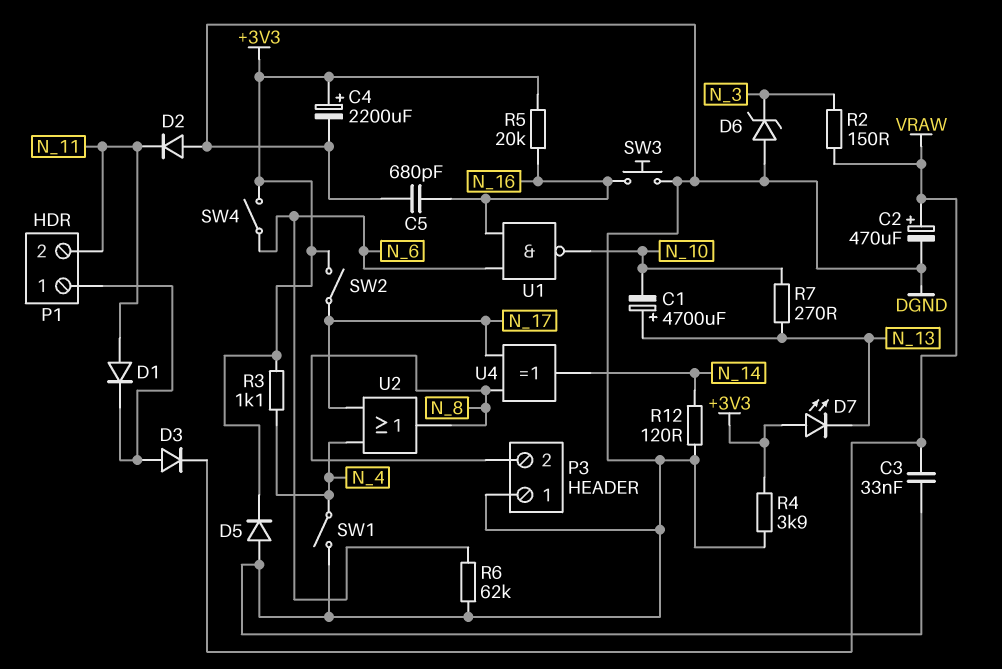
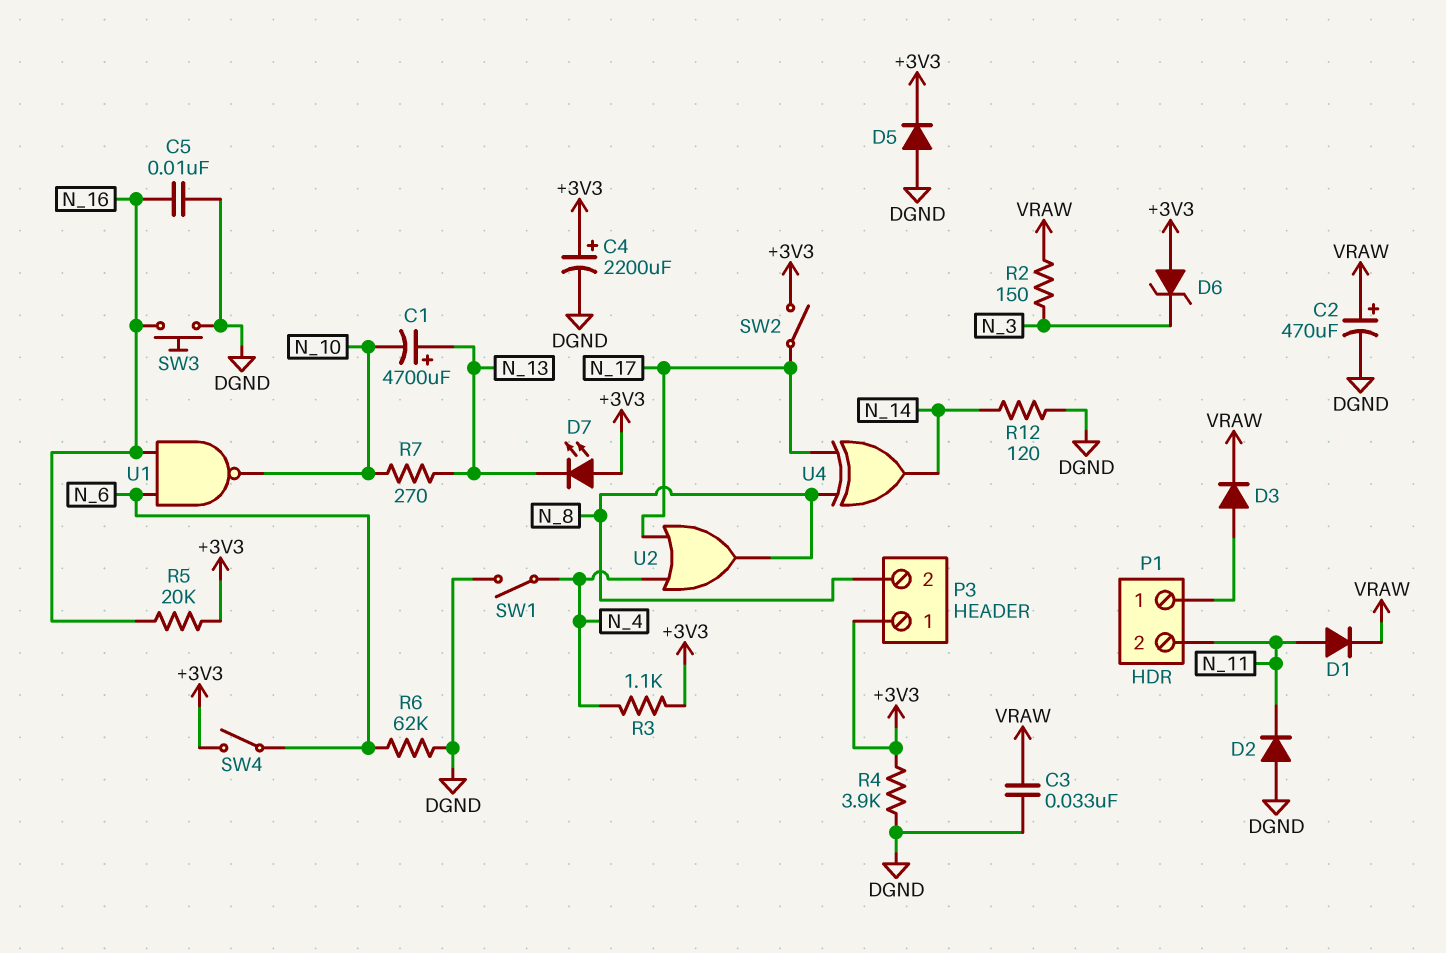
C5: 680pF (DGND, N_16) -> 10nF (DGND, N_16)
D1: diode (A N_11, K P1/1) -> diode (A N_11, K VRAW)
D6: zener (A DGND, K N_3) -> zener (A +3V3, K N_3)
P3 pin 1: DGND -> +3V3

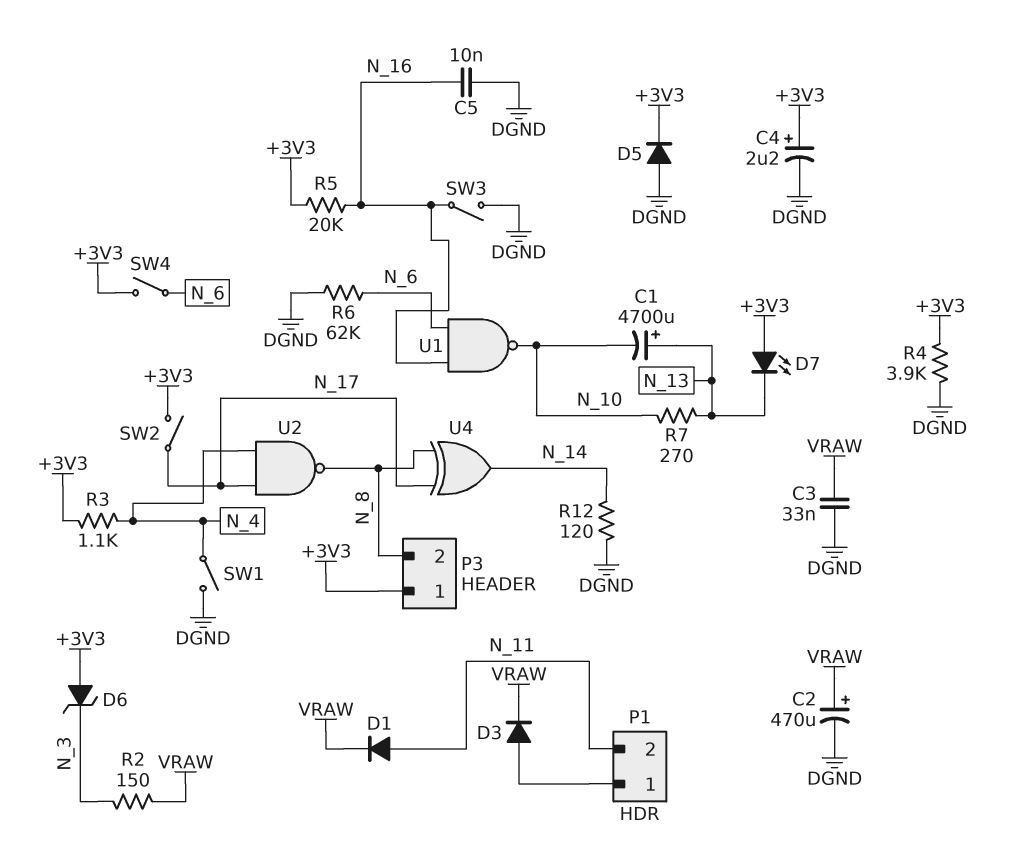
C4: 2200uF (plus +3V3, minus DGND) -> 2.2uF (plus +3V3, minus DGND)
D2: diode (A DGND, K N_11) -> none
SW3: button (DGND, N_16) -> switch (DGND, N_16)
U2: OR (in N_4, in N_17, out N_8) -> NAND (in N_4, in N_17, out N_8)

